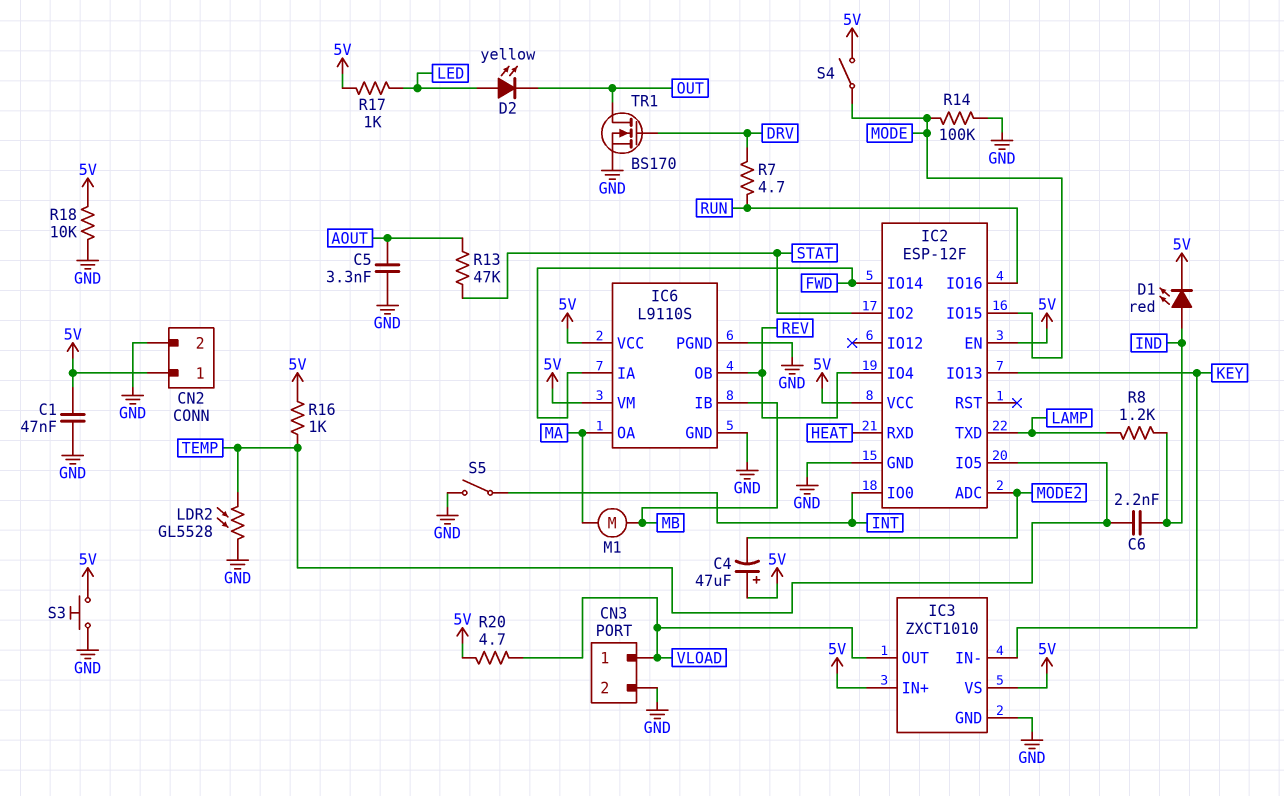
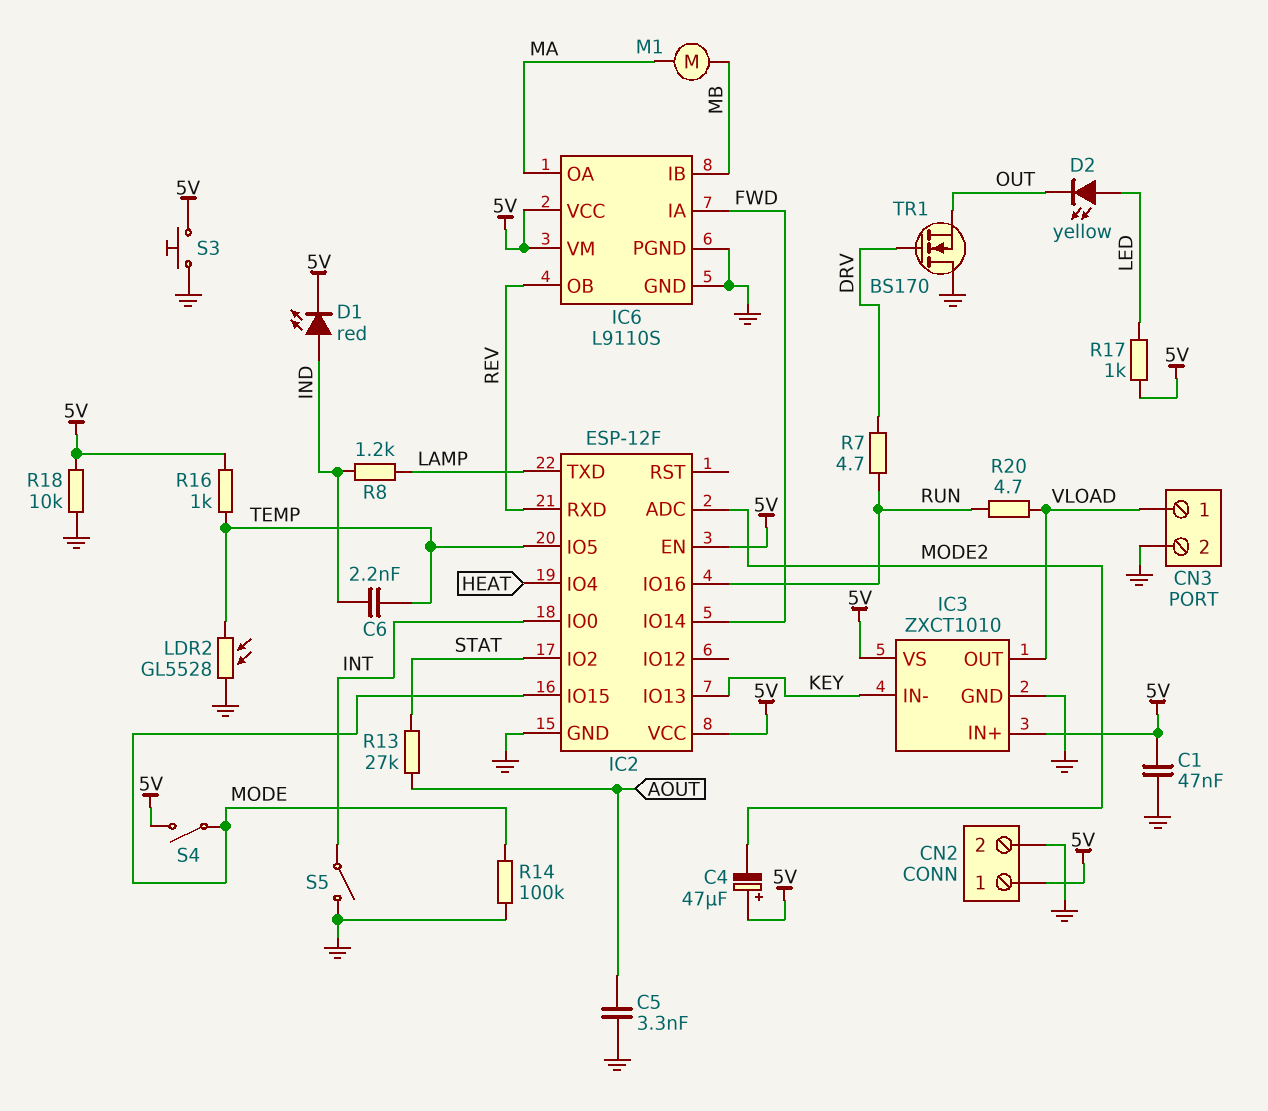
IC2 pin IO4: REV -> HEAT
IC2 pin RXD: HEAT -> REV
R13: 47k (AOUT, STAT) -> 27k (AOUT, STAT)
R20: 4.7 (5V, VLOAD) -> 4.7 (RUN, VLOAD)
TR1: NMOS BS170 (G DRV, D OUT, S GND) -> NMOS BS170 (G DRV, D GND, S OUT)

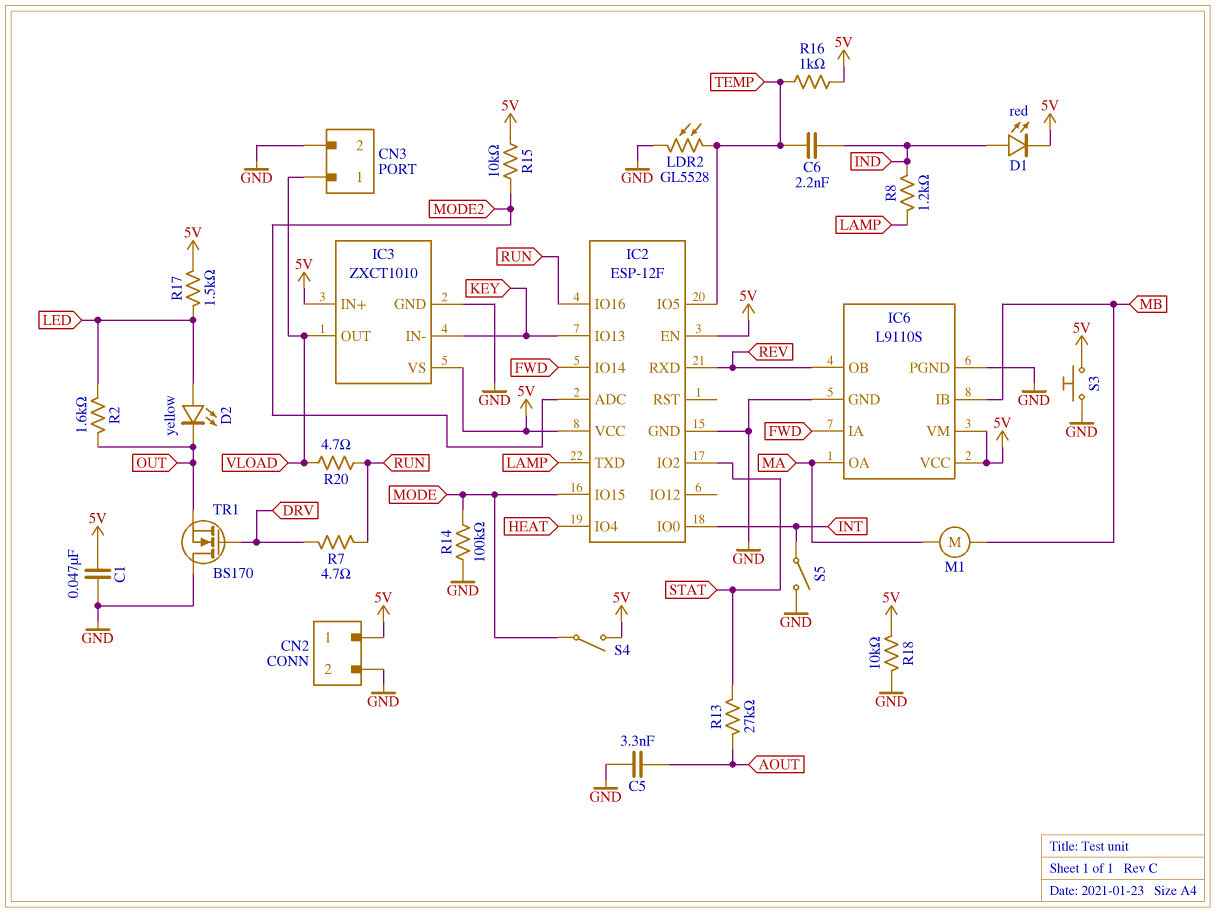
C4: 47uF (plus 5V, minus MODE2) -> none
R2: none -> 1.6k (LED, OUT)
R15: none -> 10k (5V, MODE2)
R17: 1k (5V, LED) -> 1.5k (5V, LED)

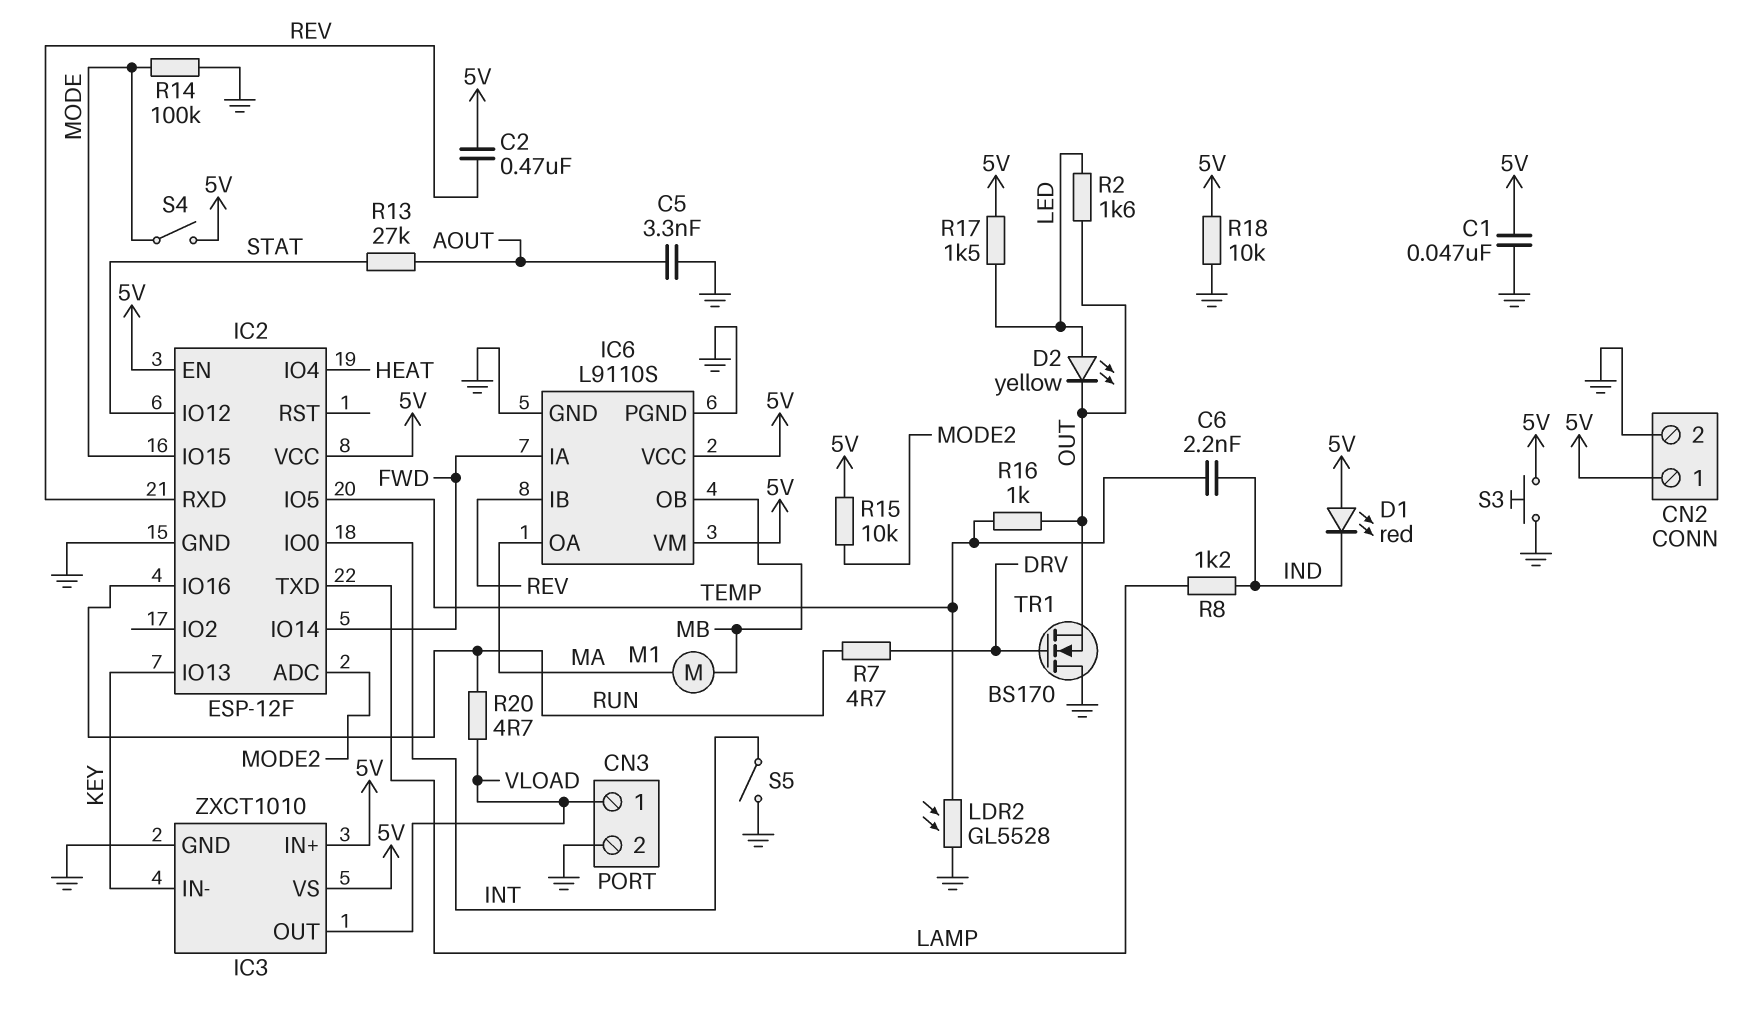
C2: none -> 470nF (5V, REV)
D1: LED red (A IND, K 5V) -> LED red (A 5V, K IND)
IC2 pin IO2: STAT -> none
IC2 pin IO12: none -> STAT
IC6 pin IB: MB -> REV
IC6 pin OB: REV -> MB
R16: 1k (5V, TEMP) -> 1k (OUT, TEMP)

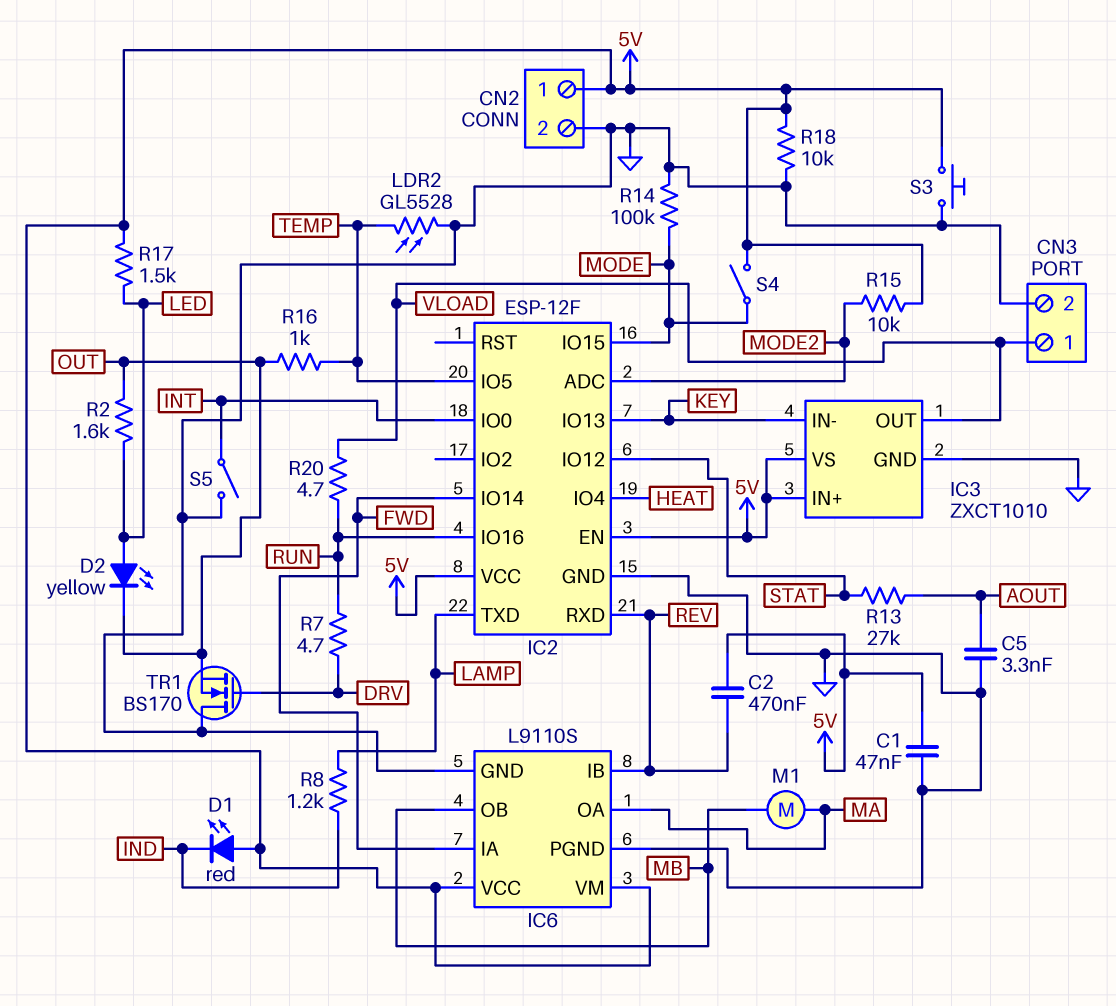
C6: 2.2nF (IND, TEMP) -> none

